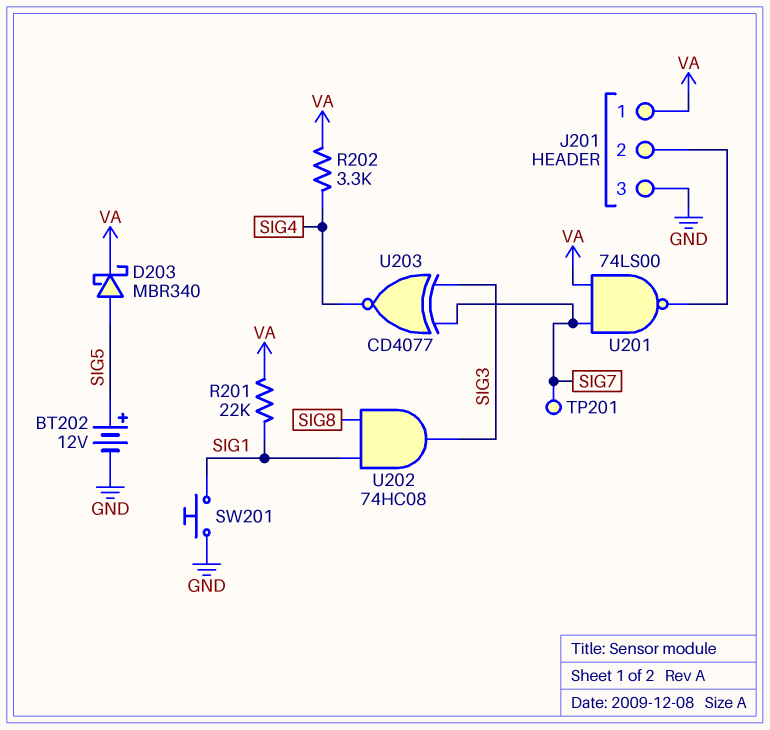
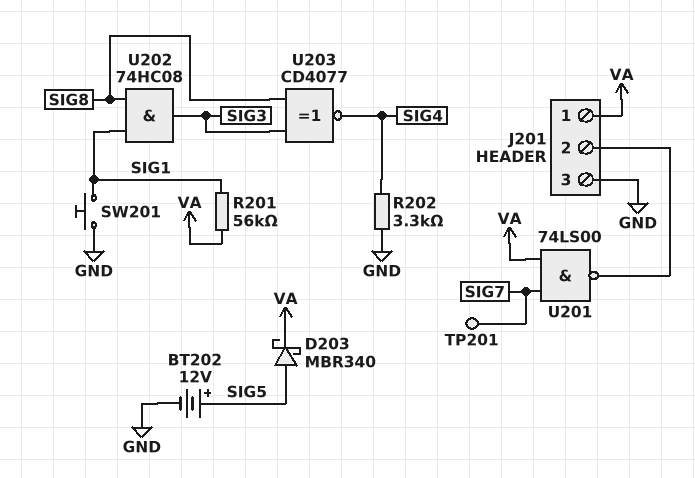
R201: 22k (SIG1, VA) -> 56k (SIG1, VA)
R202: 3.3k (SIG4, VA) -> 3.3k (GND, SIG4)
U203: XNOR CD4077 (in SIG3, in SIG7, out SIG4) -> XNOR CD4077 (in SIG3, in SIG8, out SIG4)

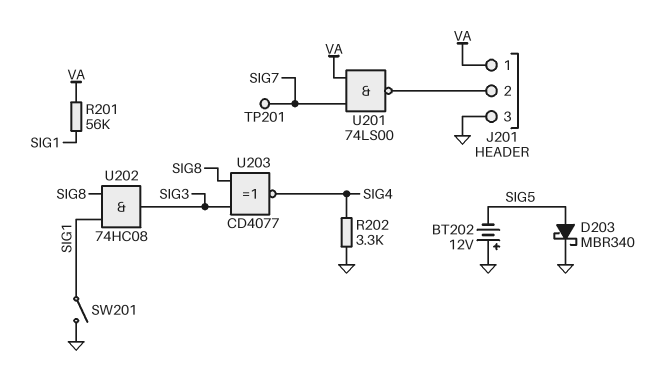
BT202: 12V (plus SIG5, minus GND) -> 12V (plus GND, minus SIG5)
D203: schottky MBR340 (A SIG5, K VA) -> schottky MBR340 (A SIG5, K GND)
SW201: button (GND, SIG1) -> switch (GND, SIG1)

